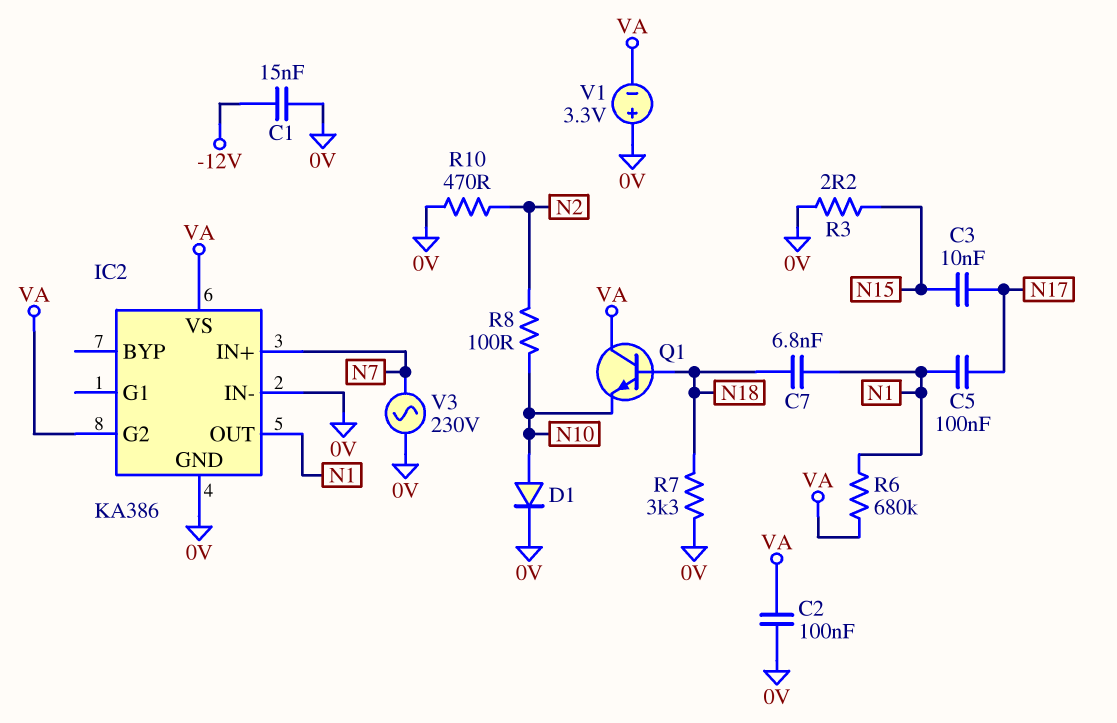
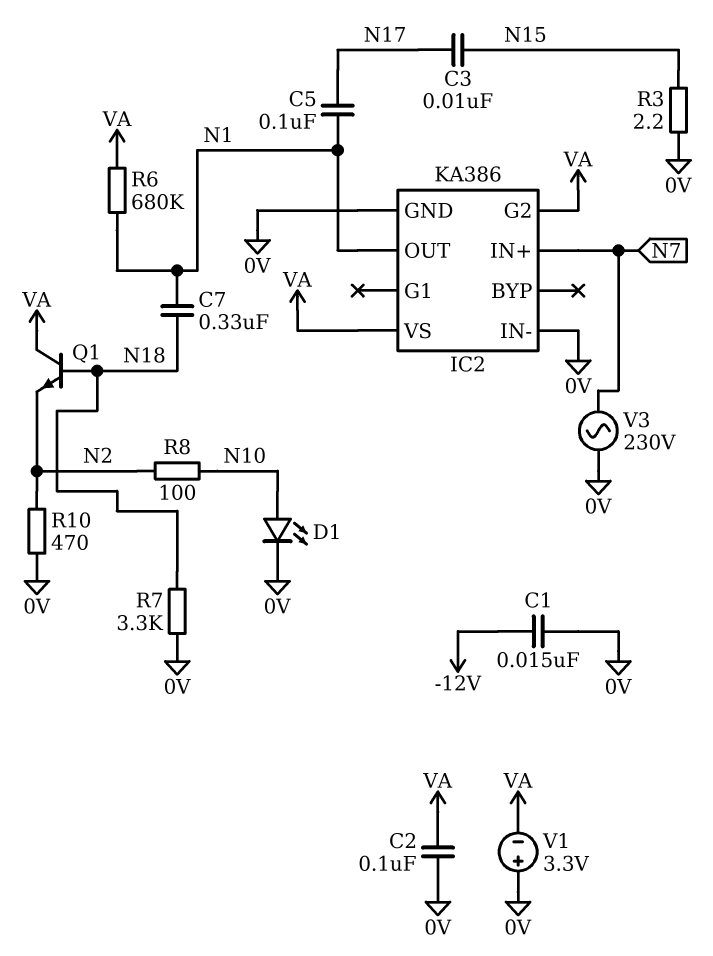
C7: 6.8nF (N1, N18) -> 330nF (N1, N18)
D1: diode (A N10, K 0V) -> LED (A N10, K 0V)
Q1: NPN (B N18, C VA, E N10) -> NPN (B N18, C VA, E N2)

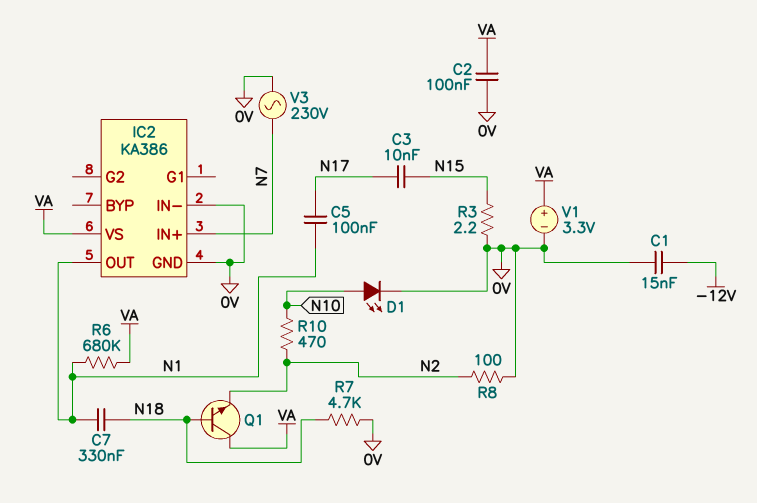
IC2 pin G2: VA -> none
R7: 3.3k (0V, N18) -> 4.7k (0V, N18)
R8: 100 (N2, N10) -> 100 (0V, N2)
R10: 470 (0V, N2) -> 470 (N2, N10)
V1: 3.3V (plus 0V, minus VA) -> 3.3V (plus VA, minus 0V)

